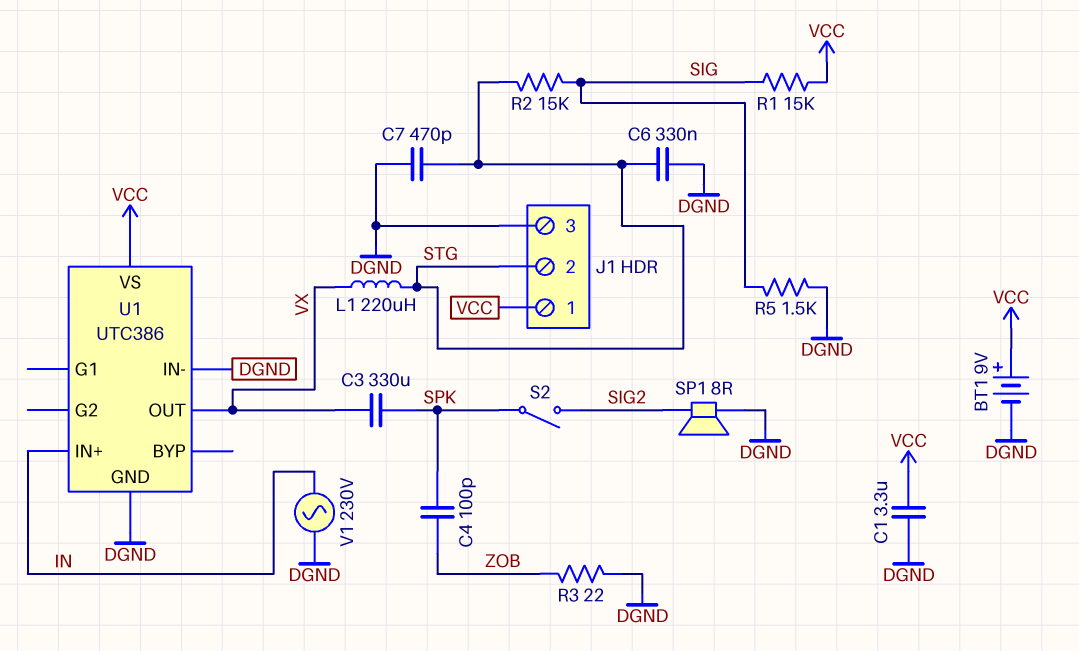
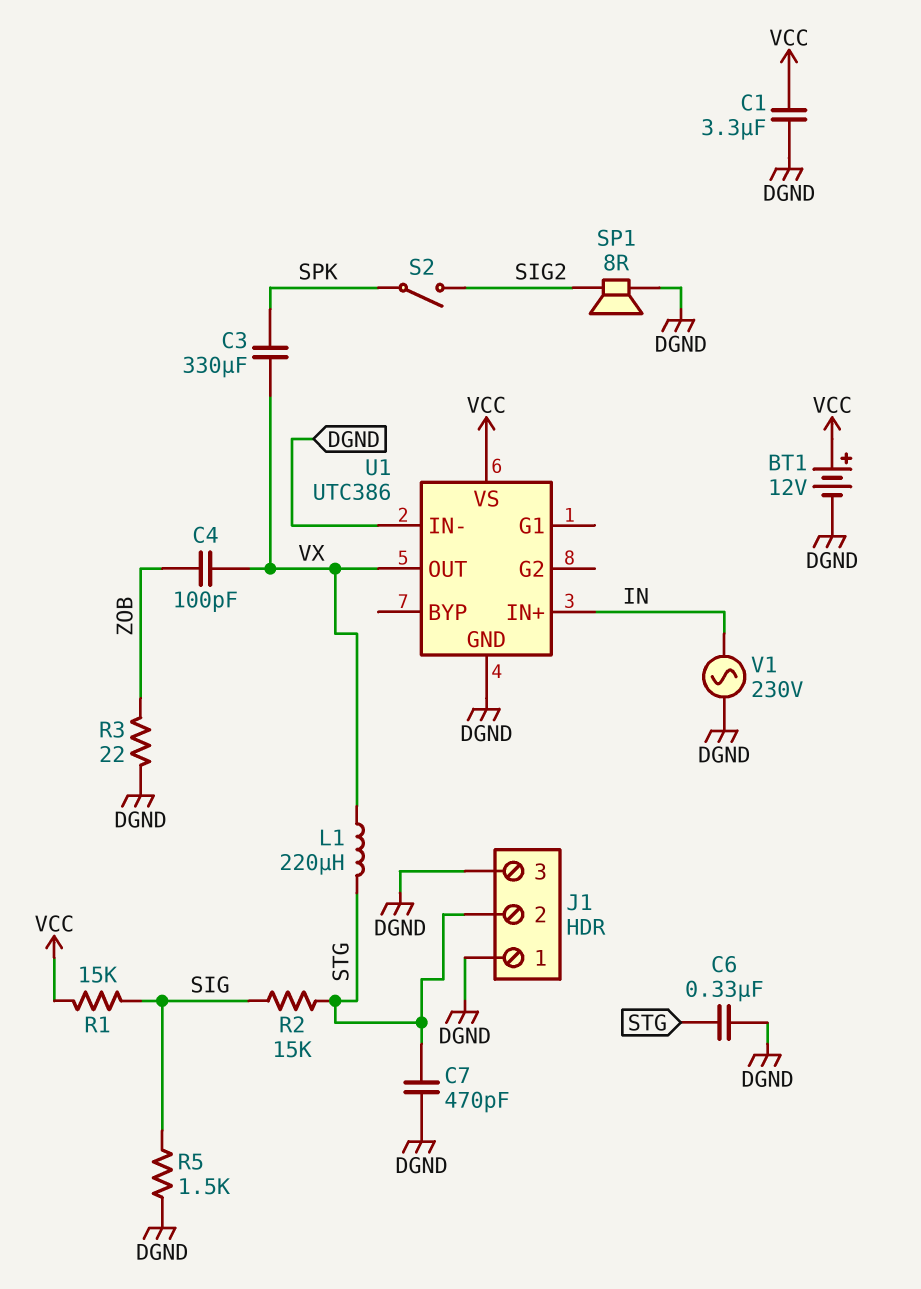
BT1: 9V (plus VCC, minus DGND) -> 12V (plus VCC, minus DGND)
C4: 100pF (SPK, ZOB) -> 100pF (VX, ZOB)
J1 pin 1: VCC -> DGND

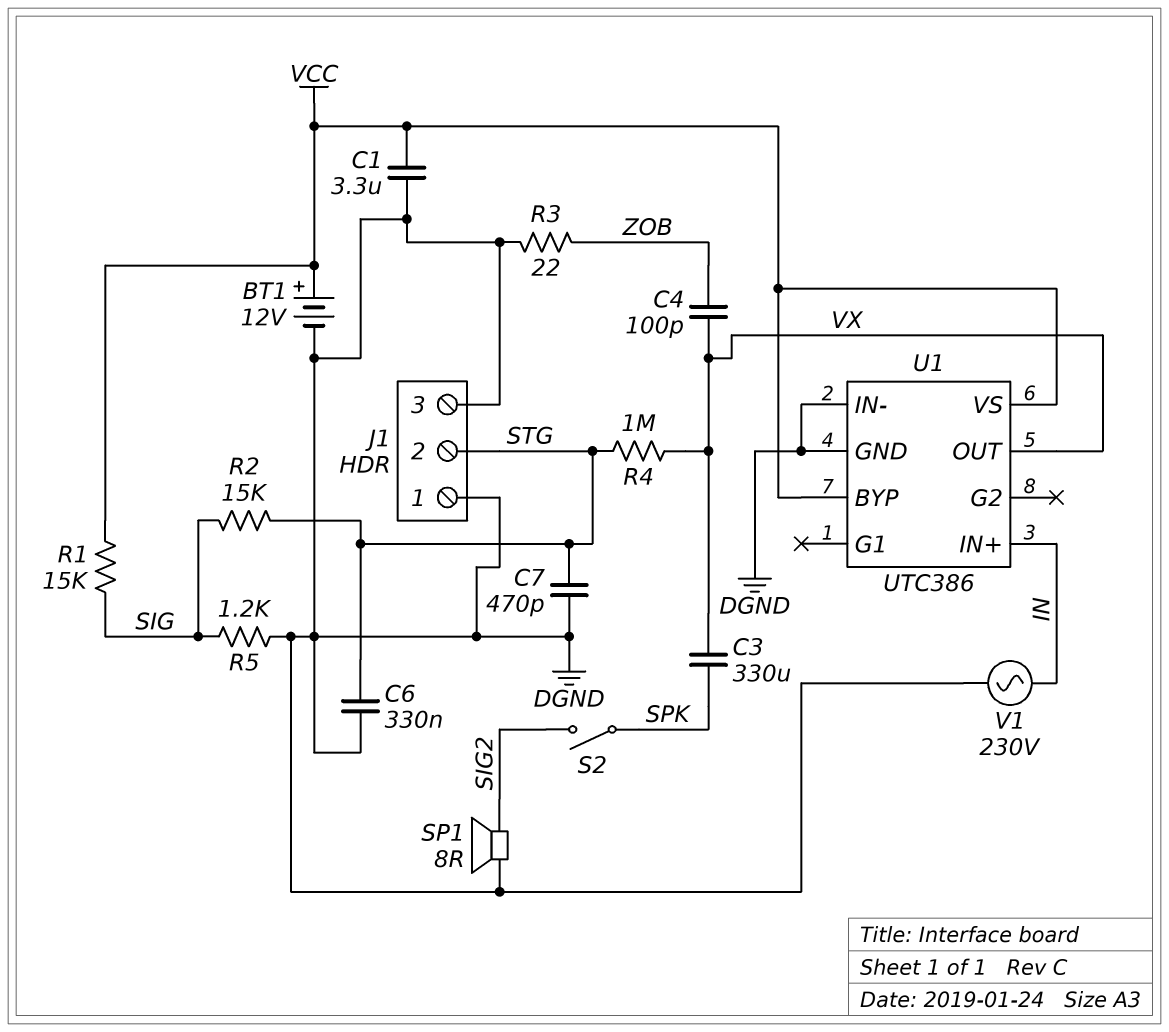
L1: 220uH (STG, VX) -> none
R4: none -> 1M (STG, VX)
R5: 1.5k (DGND, SIG) -> 1.2k (DGND, SIG)
U1 pin BYP: none -> VCC

